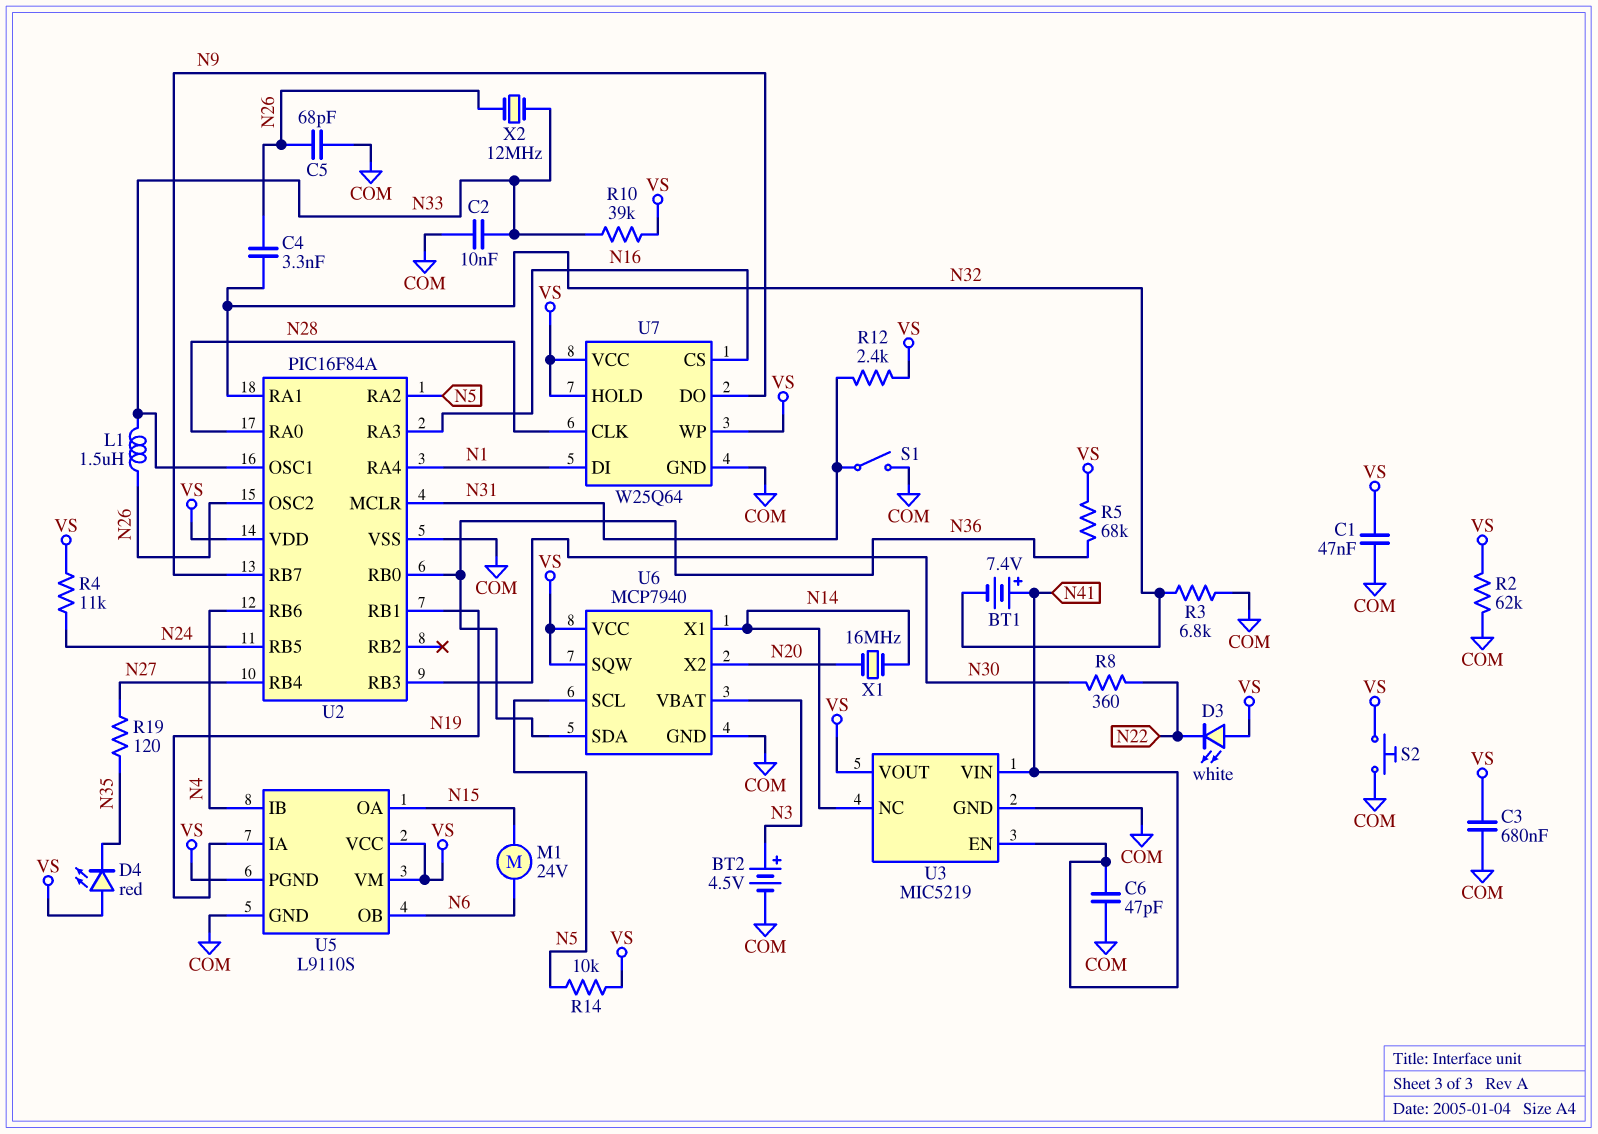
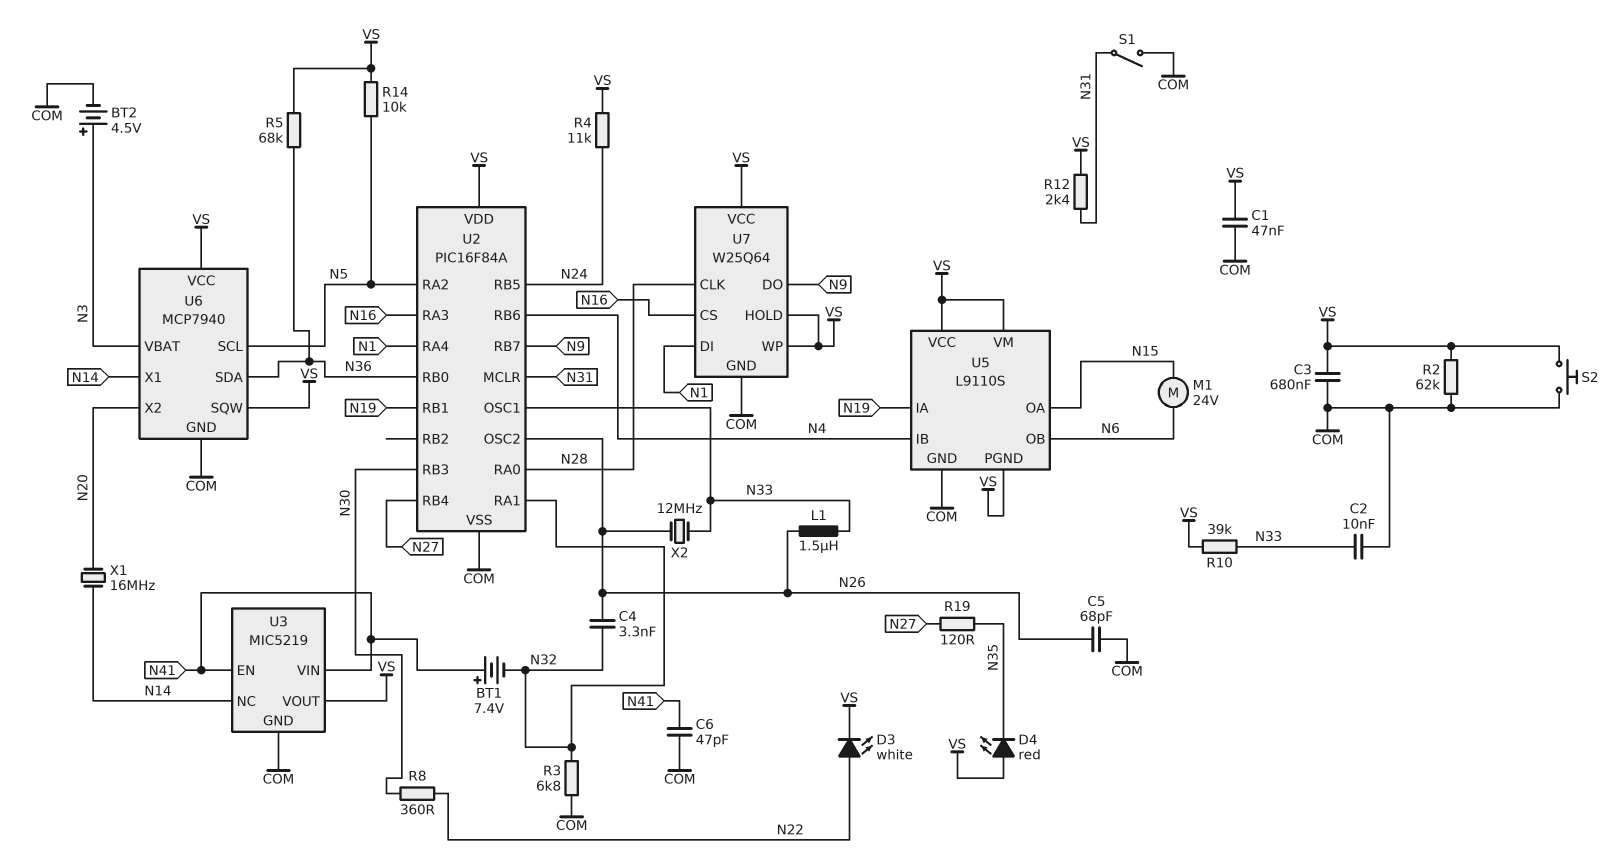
D3: LED white (A VS, K N22) -> LED white (A N22, K VS)

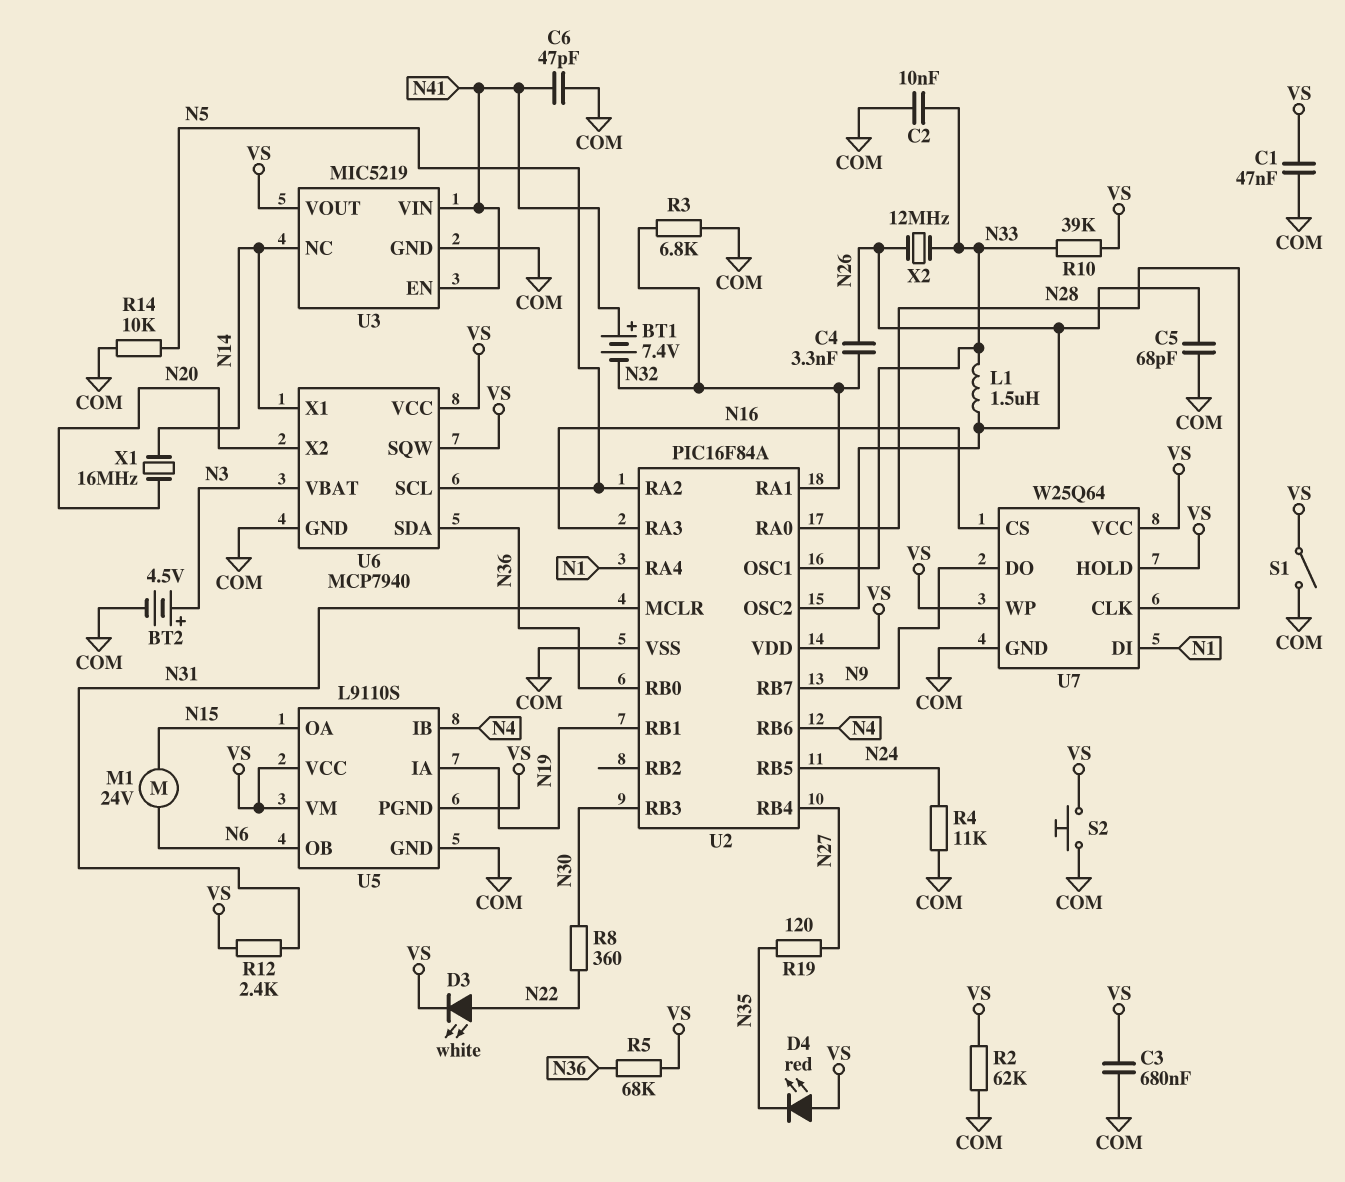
R4: 11k (N24, VS) -> 11k (COM, N24)
R14: 10k (N5, VS) -> 10k (COM, N5)
S1: switch (COM, N31) -> switch (COM, VS)

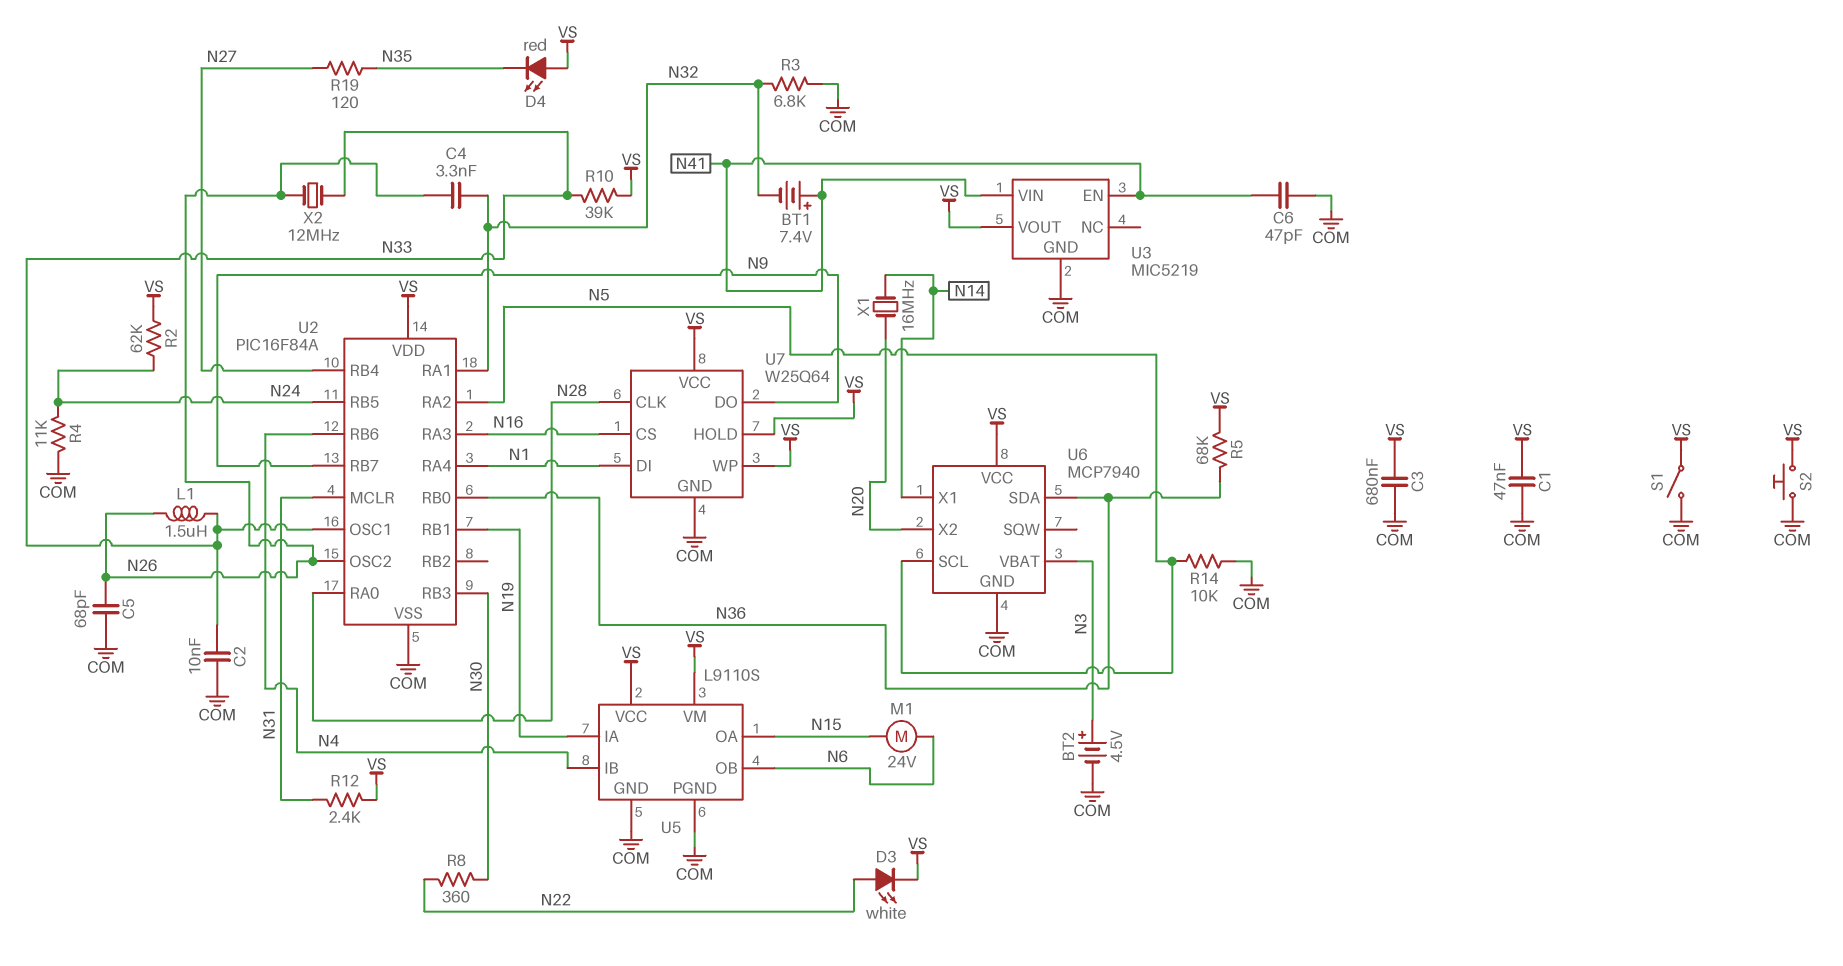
R2: 62k (COM, VS) -> 62k (N24, VS)
U3 pin NC: N14 -> none
U5 pin PGND: VS -> COM
U6 pin SQW: VS -> none

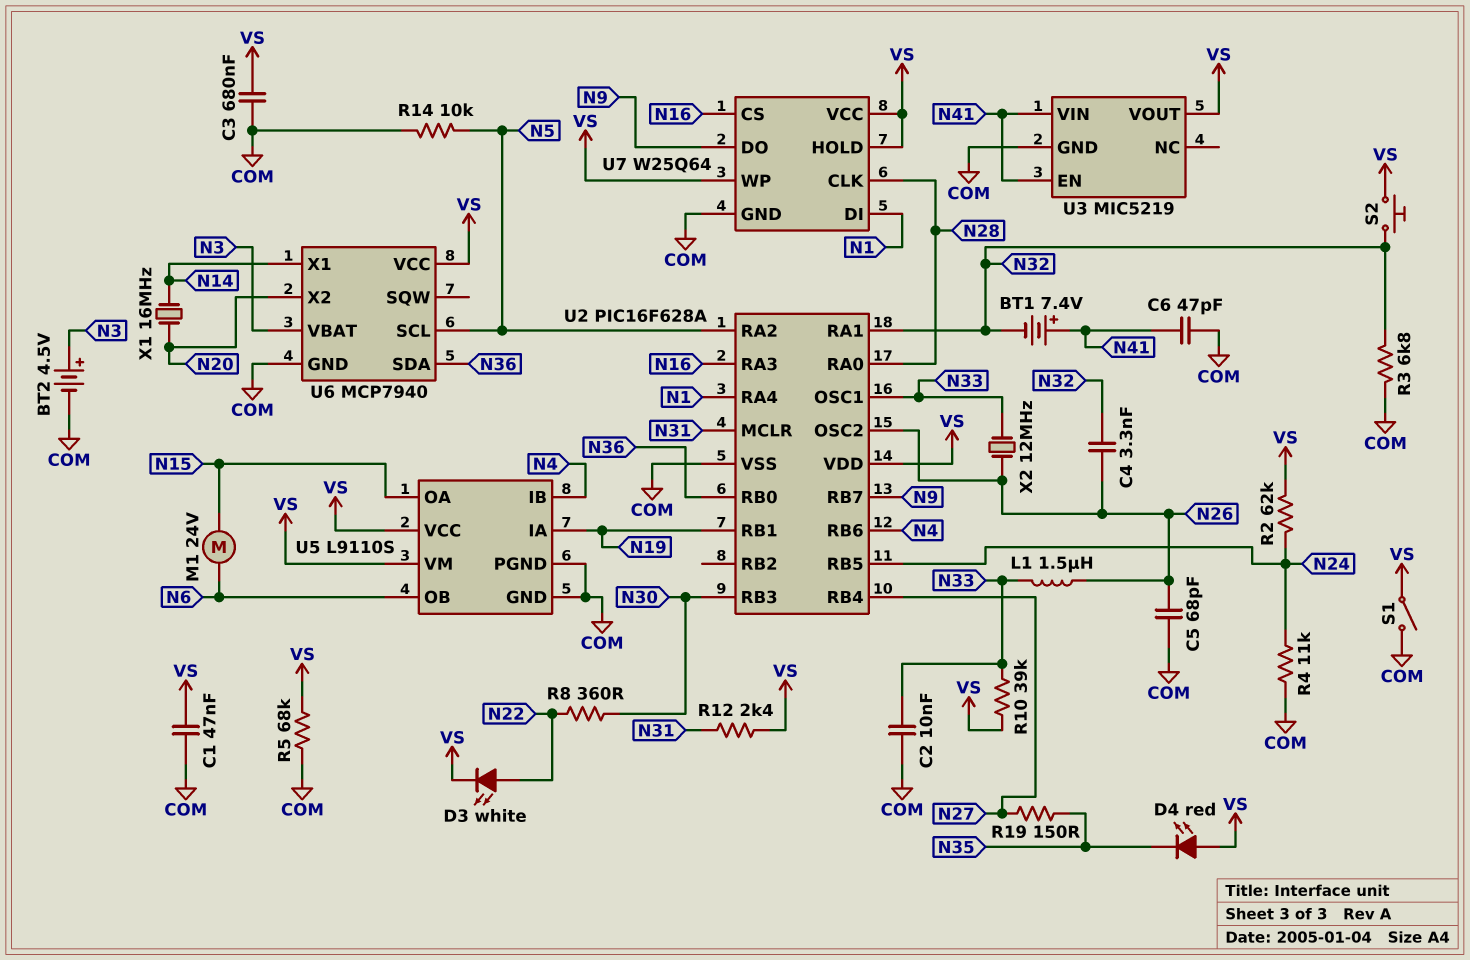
R5: 68k (N36, VS) -> 68k (COM, VS)
R19: 120 (N27, N35) -> 150 (N27, N35)
S2: button (COM, VS) -> button (N32, VS)
U2: PIC16F84A -> PIC16F628A

